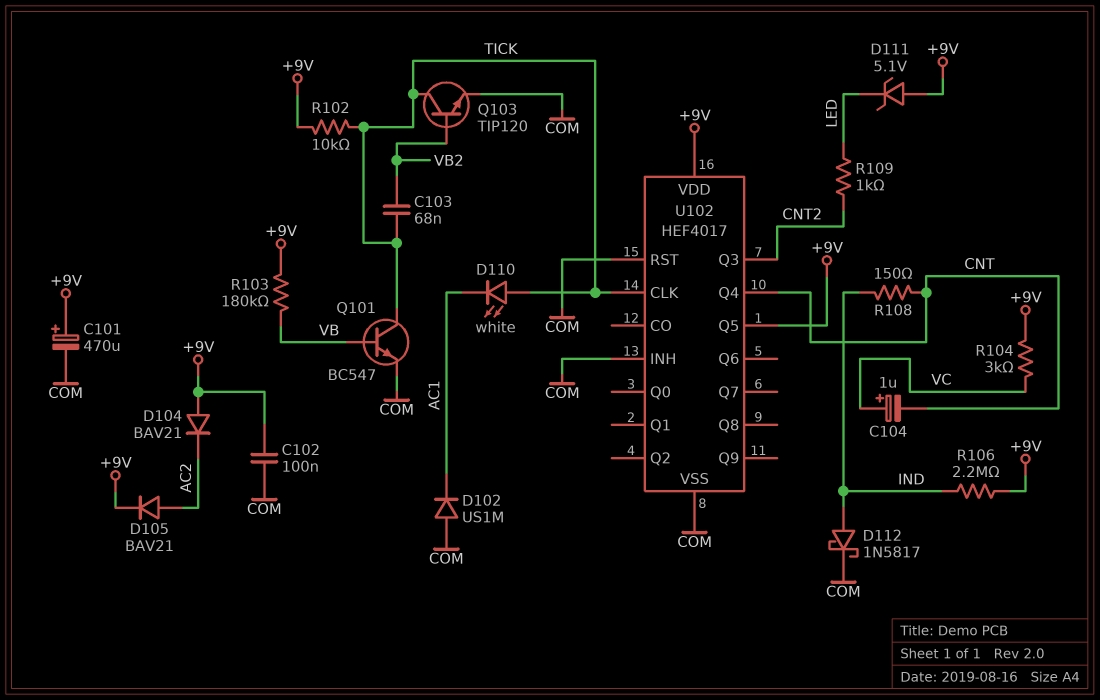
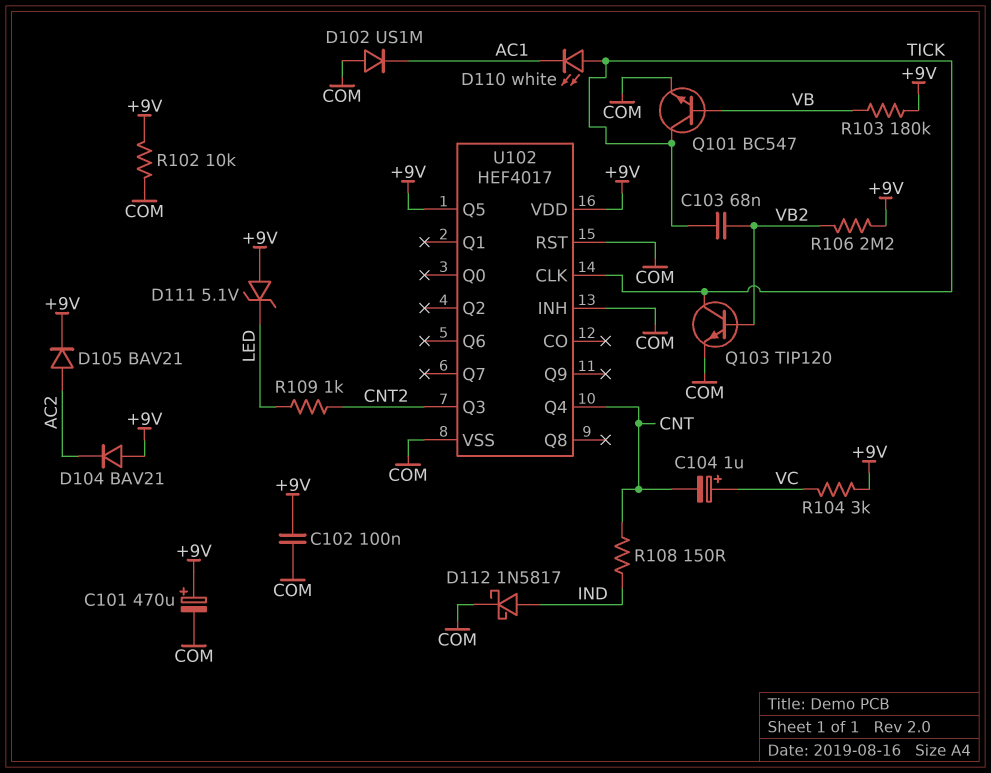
R102: 10k (+9V, TICK) -> 10k (+9V, COM)
R106: 2.2M (+9V, IND) -> 2.2M (+9V, VB2)

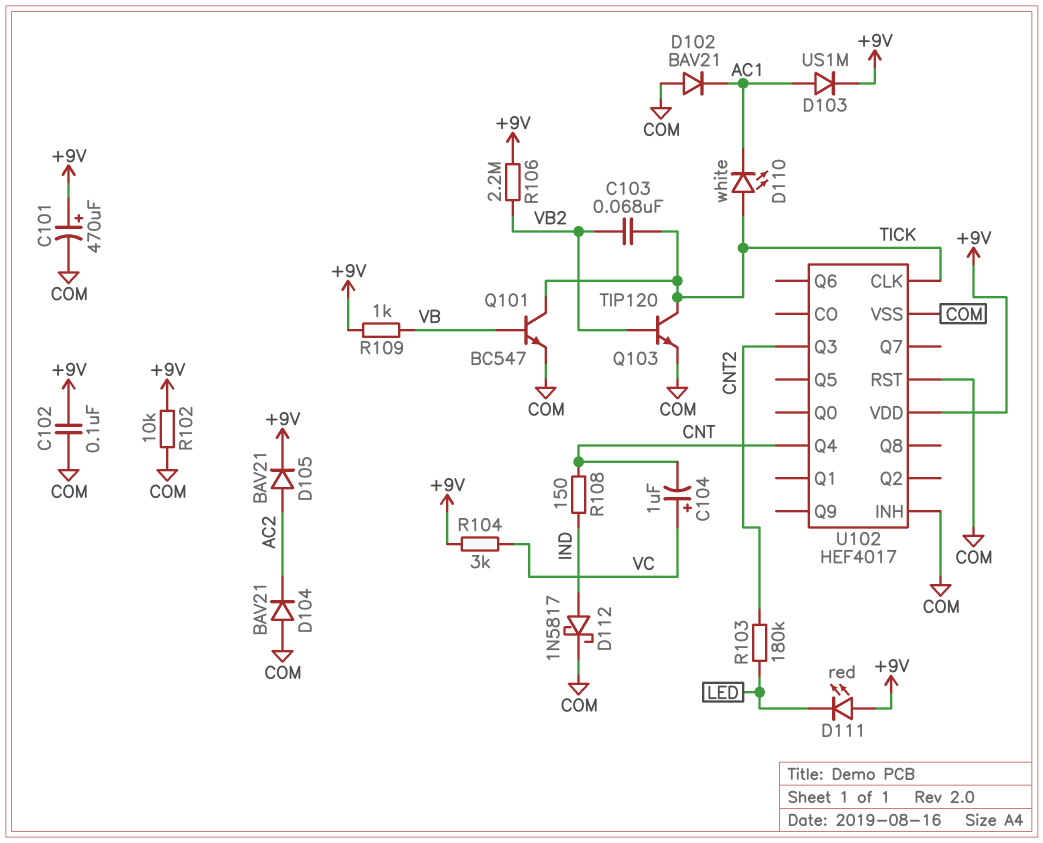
D102: diode US1M (A COM, K AC1) -> diode BAV21 (A COM, K AC1)
D103: none -> diode US1M (A AC1, K +9V)
D104: diode BAV21 (A +9V, K AC2) -> diode BAV21 (A COM, K AC2)
D111: zener 5.1V (A +9V, K LED) -> LED red (A +9V, K LED)
R103: 180k (+9V, VB) -> 180k (CNT2, LED)
R109: 1k (CNT2, LED) -> 1k (+9V, VB)
U102 pin Q5: +9V -> none

